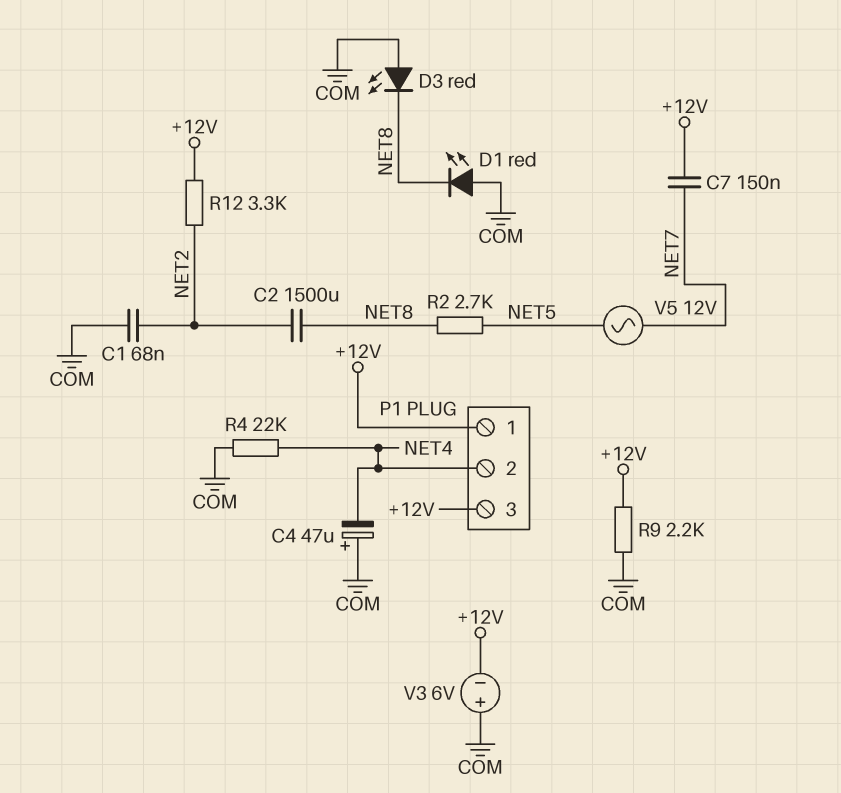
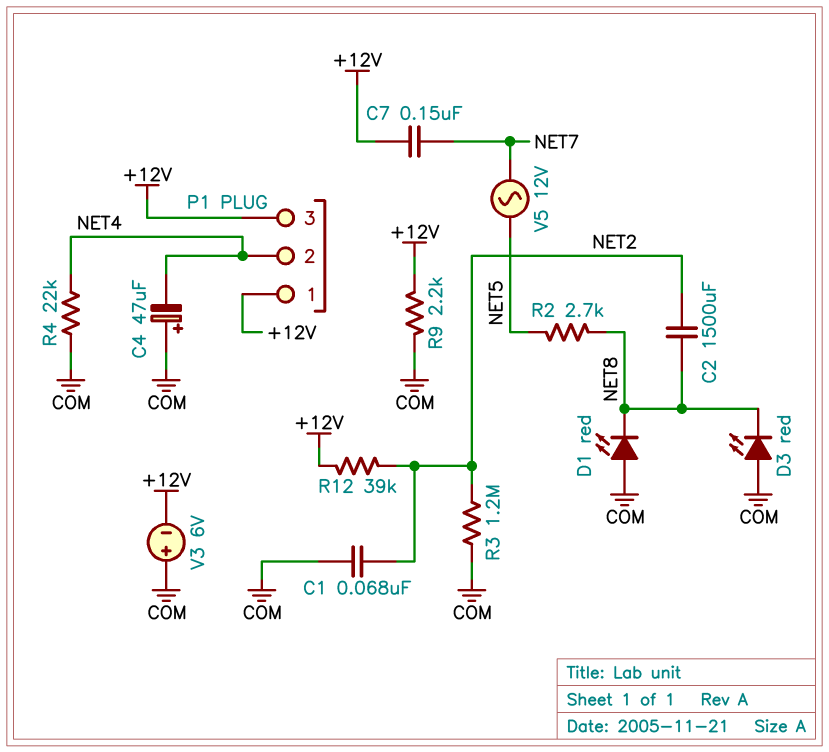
R3: none -> 1.2M (COM, NET2)
R12: 3.3k (+12V, NET2) -> 39k (+12V, NET2)

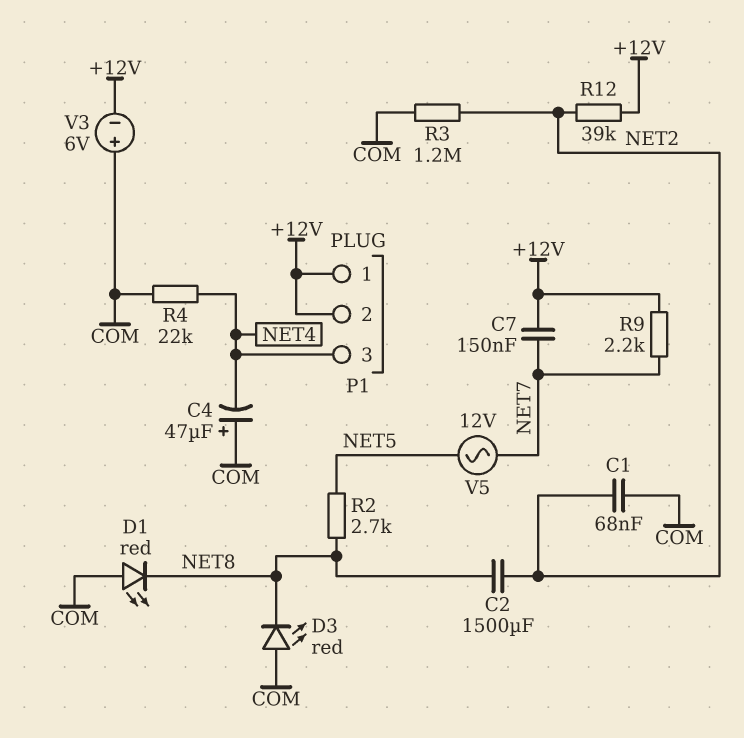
P1 pin 2: NET4 -> +12V
P1 pin 3: +12V -> NET4
R9: 2.2k (+12V, COM) -> 2.2k (+12V, NET7)

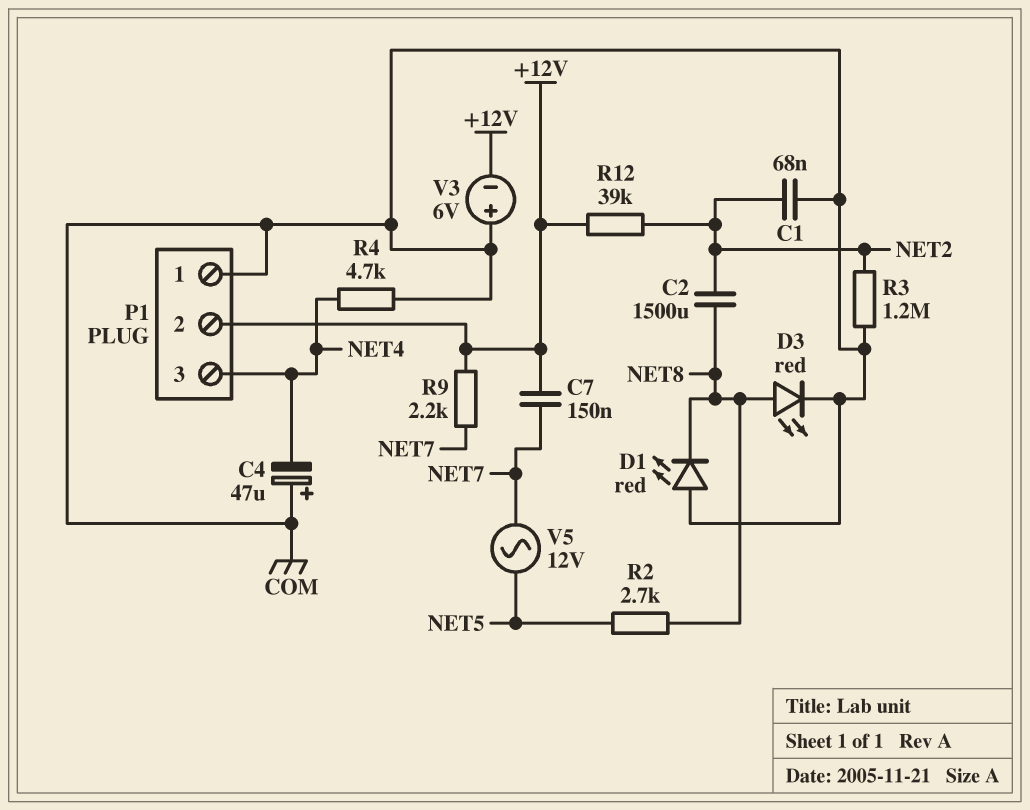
D3: LED red (A COM, K NET8) -> LED red (A NET8, K COM)
P1 pin 1: +12V -> COM
R4: 22k (COM, NET4) -> 4.7k (COM, NET4)

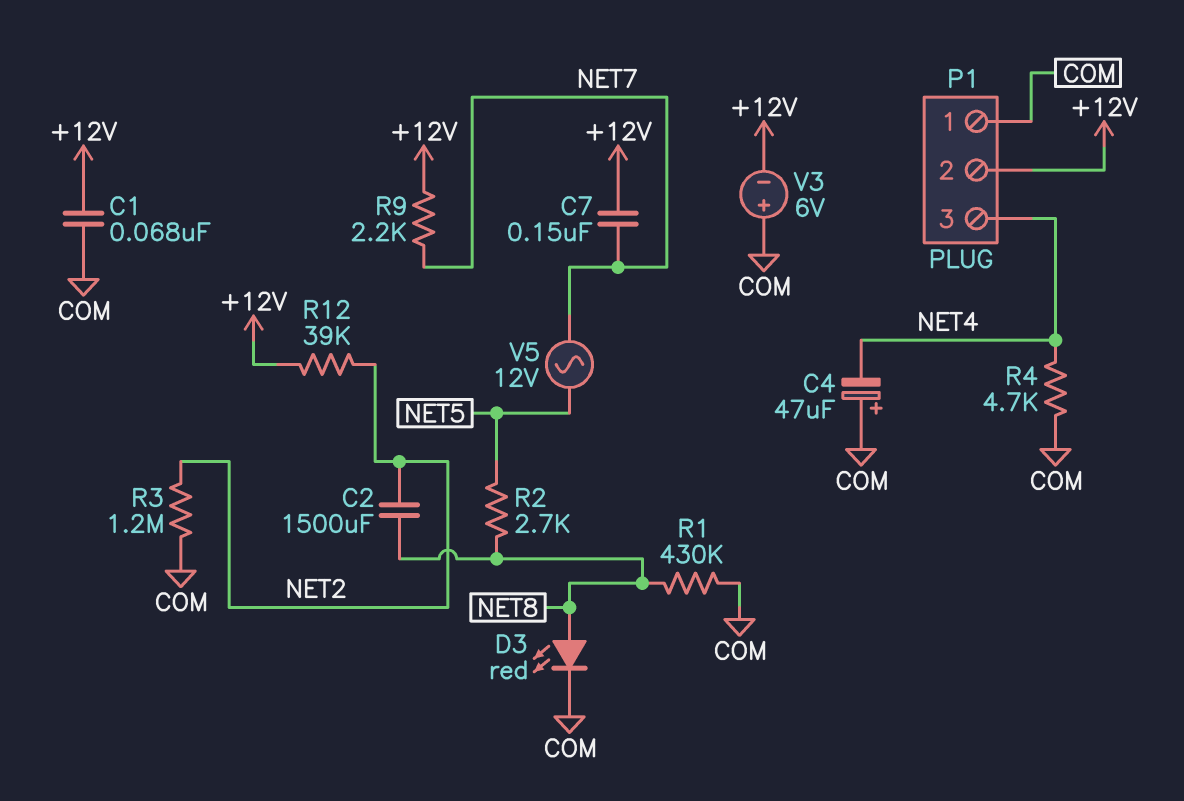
C1: 68nF (COM, NET2) -> 68nF (+12V, COM)
D1: LED red (A COM, K NET8) -> none
R1: none -> 430k (COM, NET8)

